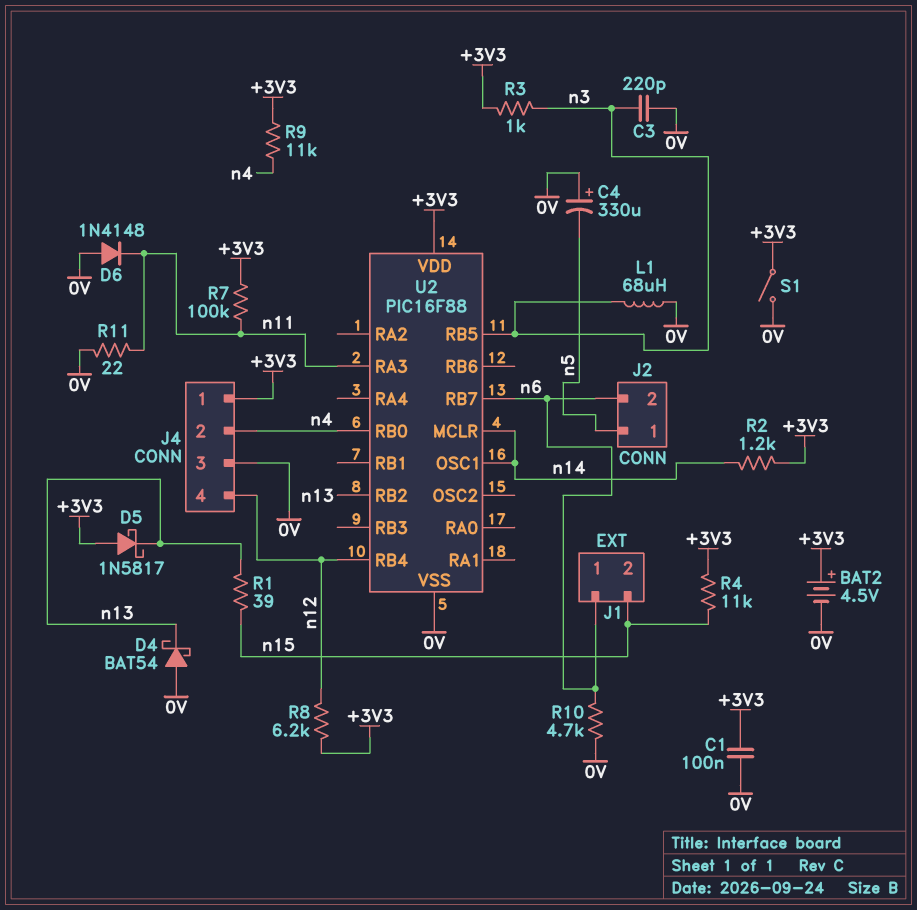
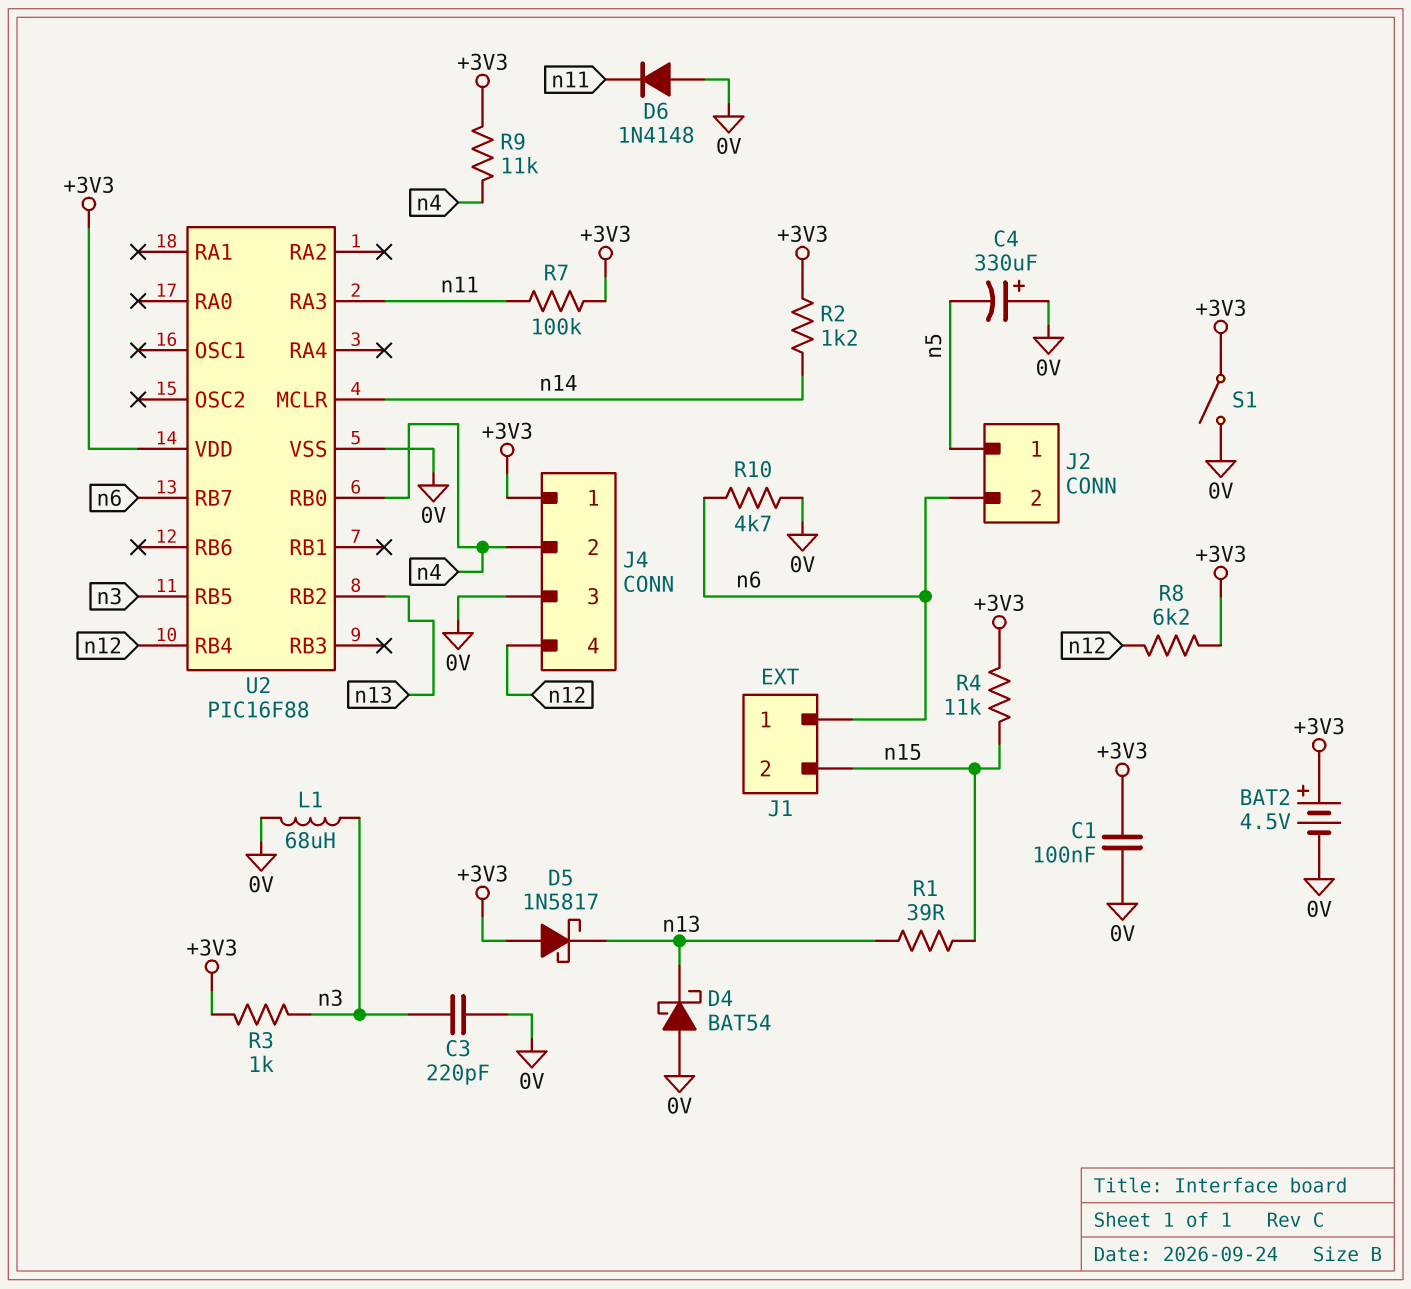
R11: 22 (0V, n11) -> none
U2 pin OSC1: n14 -> none

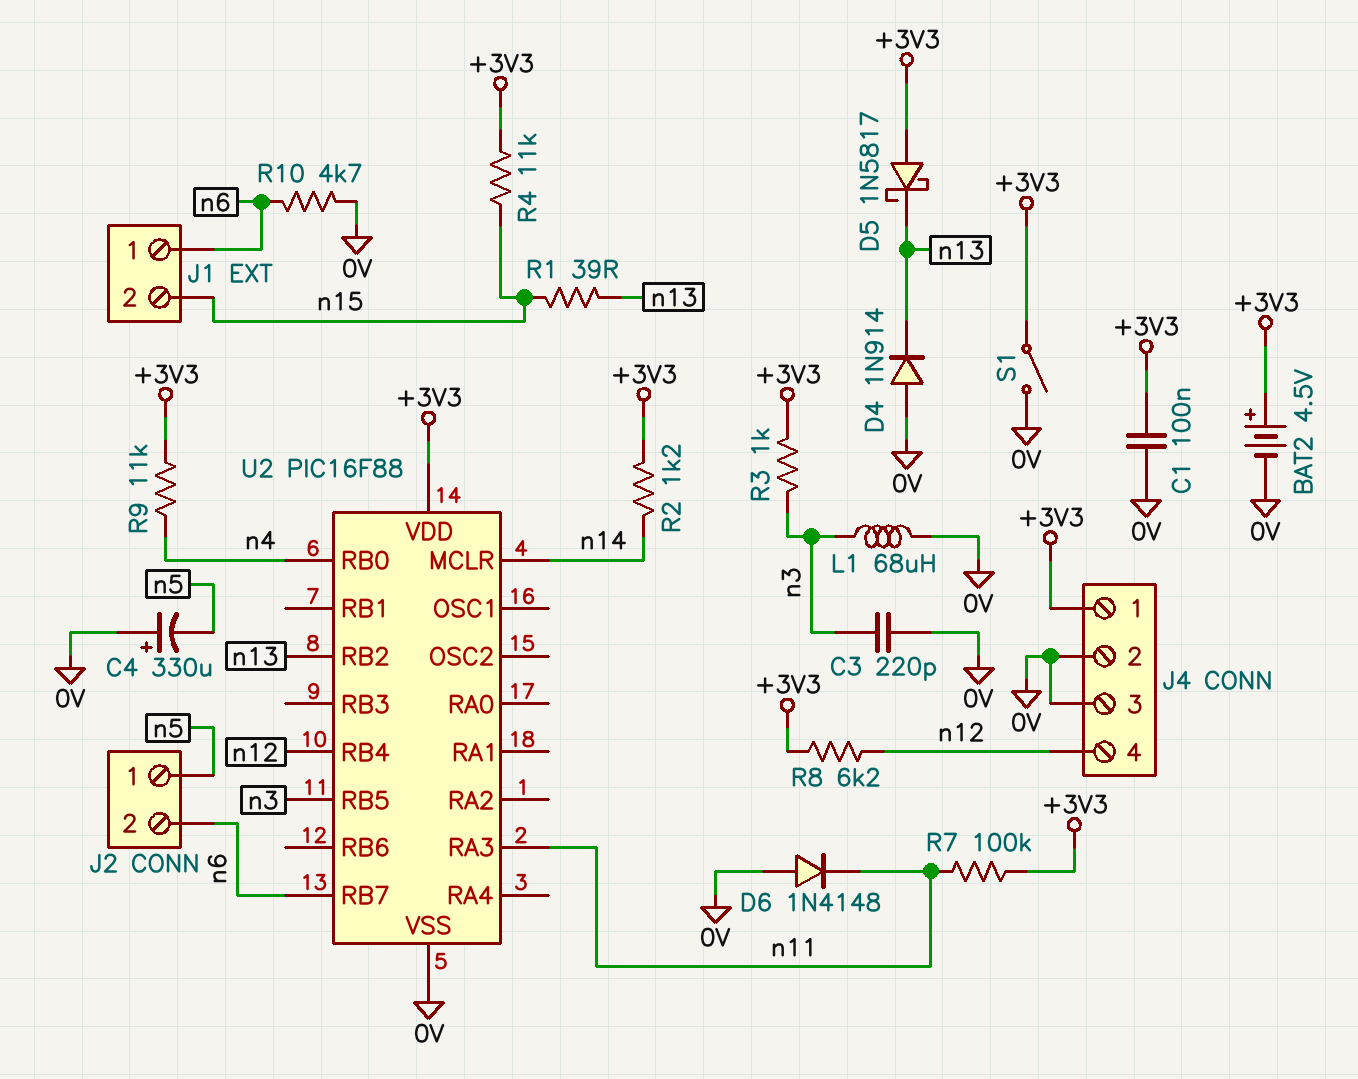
D4: schottky BAT54 (A 0V, K n13) -> diode 1N914 (A 0V, K n13)
J4 pin 2: n4 -> 0V

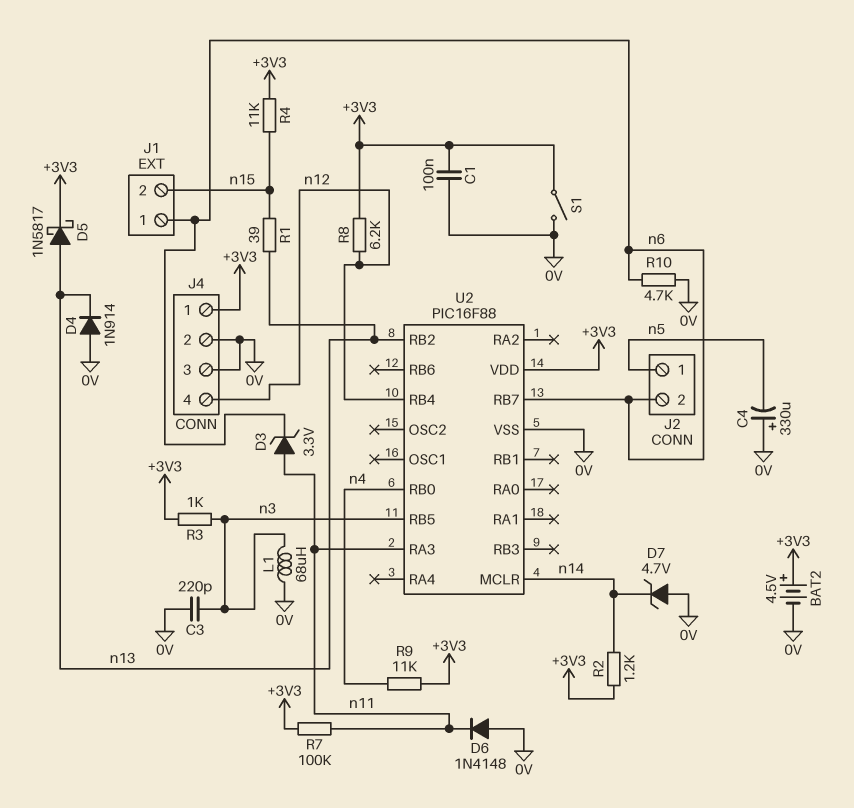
D3: none -> zener 3.3V (A n11, K n6)
D5: schottky 1N5817 (A +3V3, K n13) -> schottky 1N5817 (A n13, K +3V3)
D7: none -> zener 4.7V (A 0V, K n14)

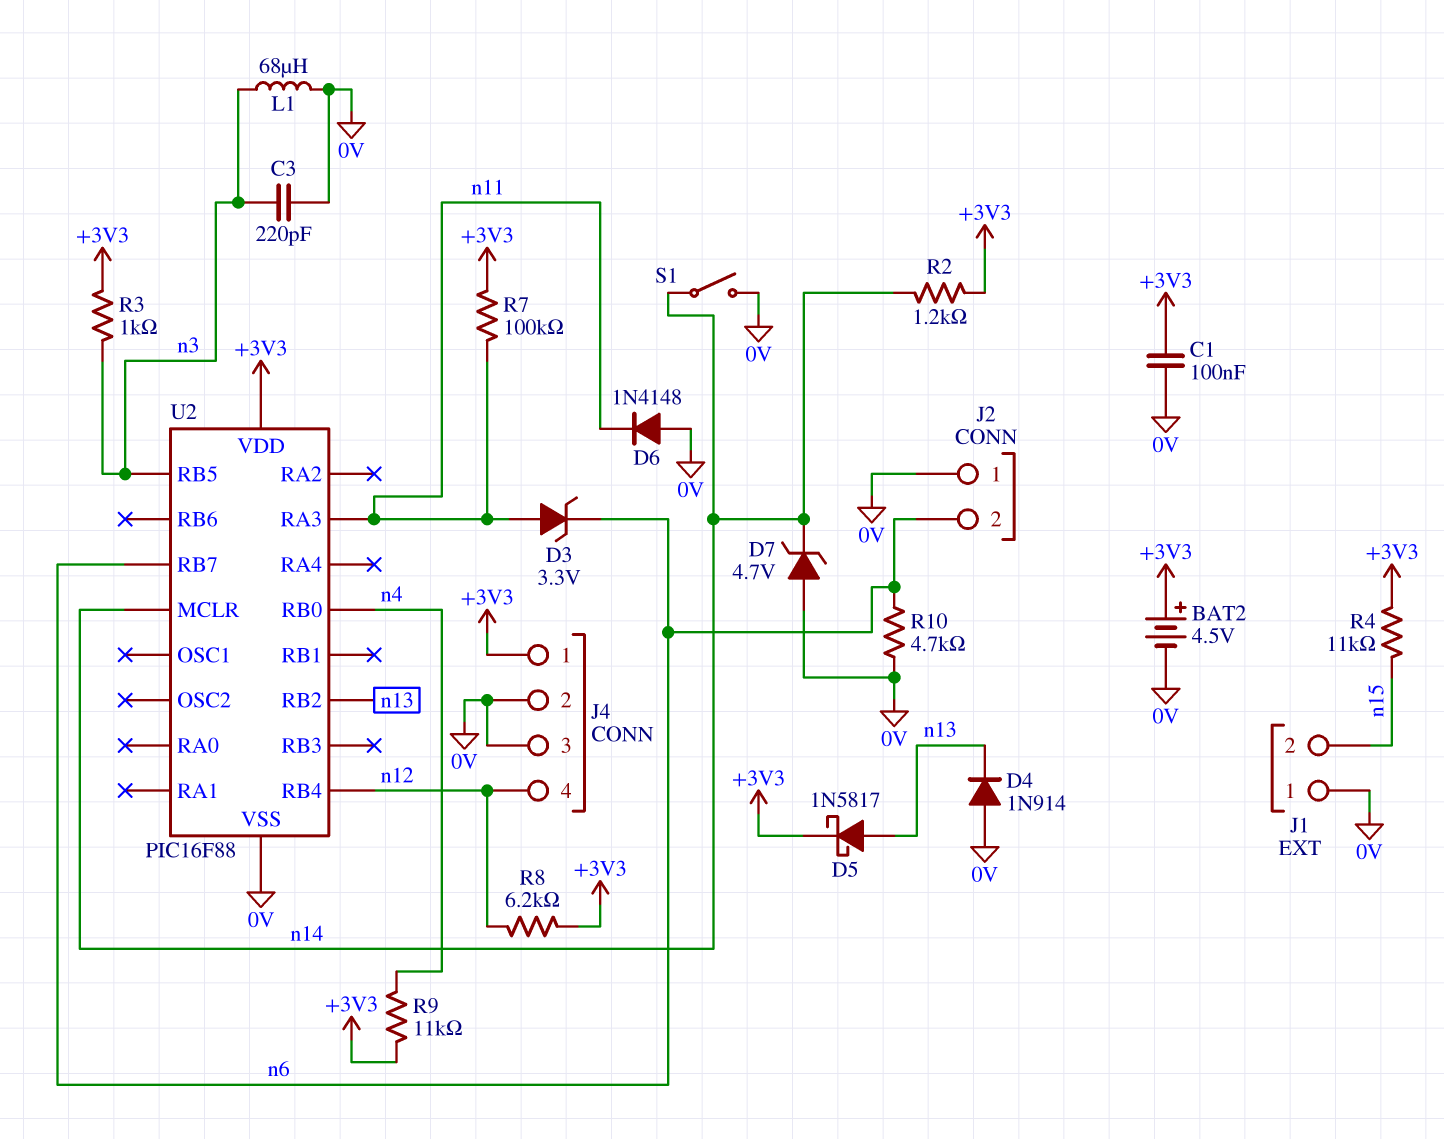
C4: 330uF (plus 0V, minus n5) -> none
J1 pin 1: n6 -> 0V
J2 pin 1: n5 -> 0V
R1: 39 (n13, n15) -> none
S1: switch (+3V3, 0V) -> switch (0V, n14)

